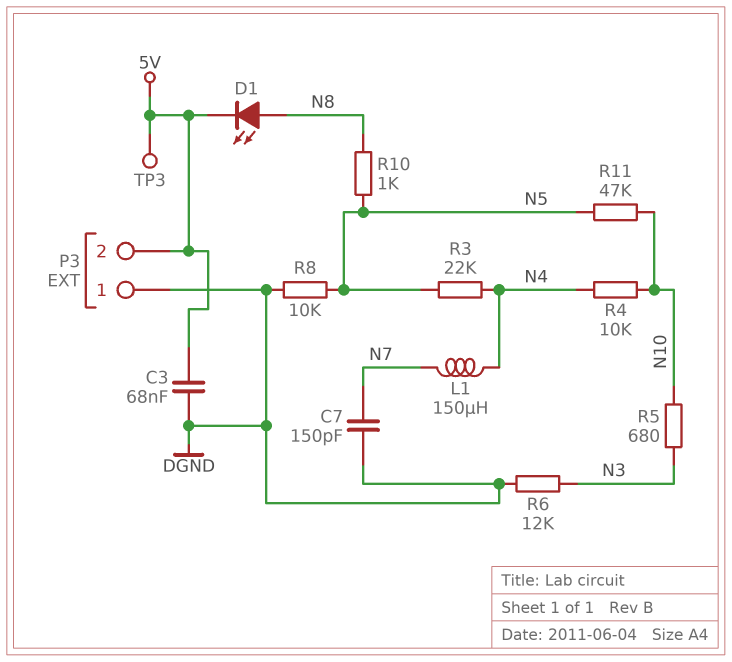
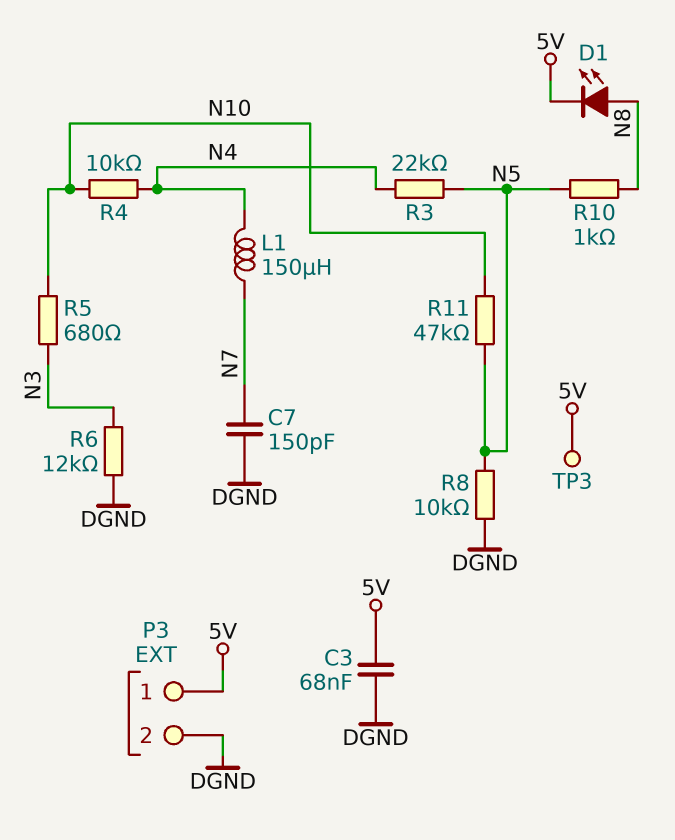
P3 pin 1: DGND -> 5V
P3 pin 2: 5V -> DGND

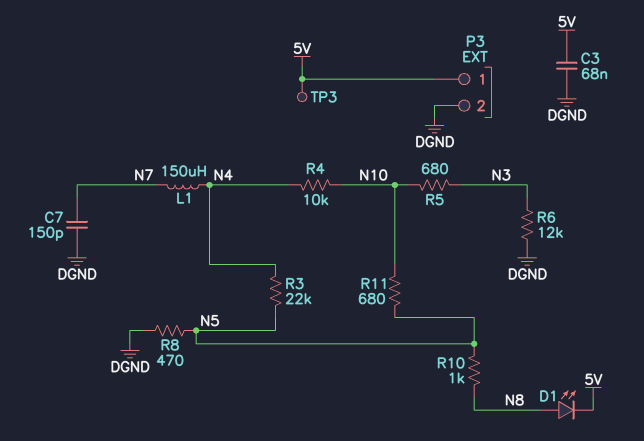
R8: 10k (DGND, N5) -> 470 (DGND, N5)
R11: 47k (N5, N10) -> 680 (N5, N10)

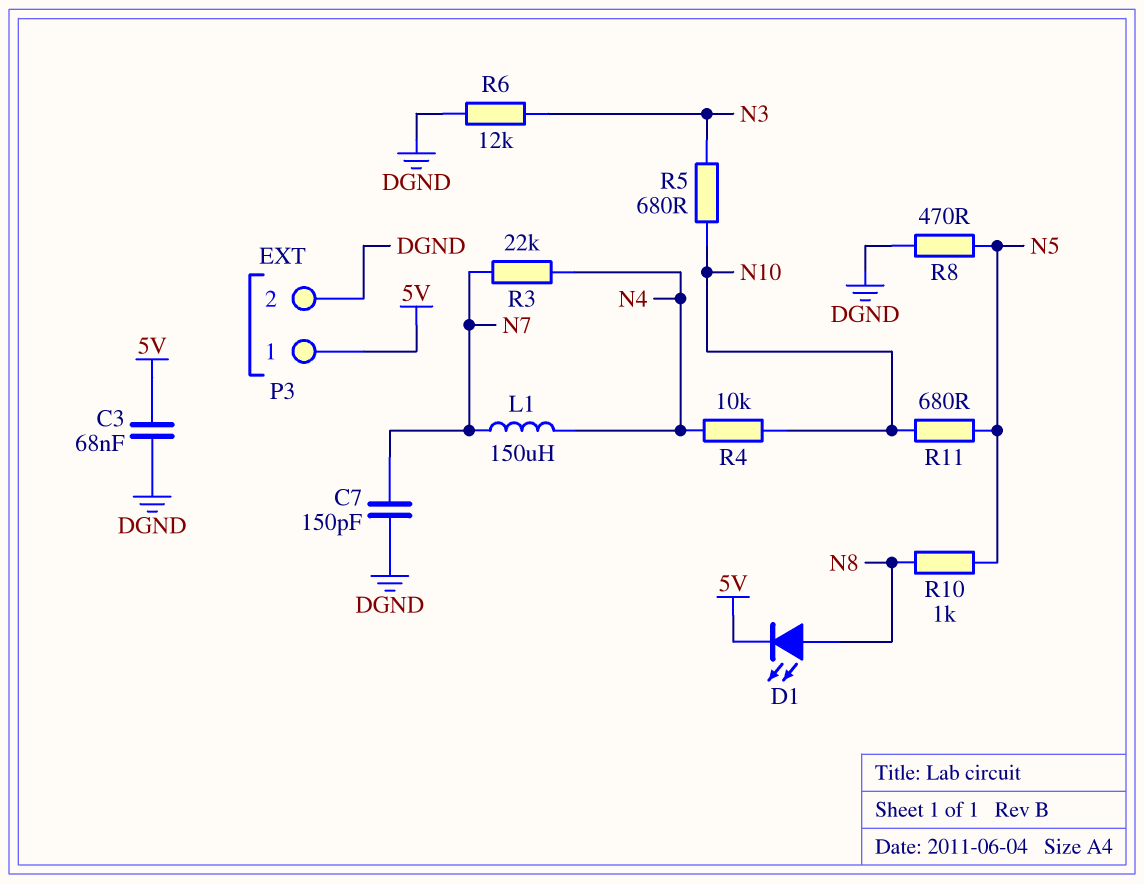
R3: 22k (N4, N5) -> 22k (N4, N7)
TP3: test point (5V) -> none

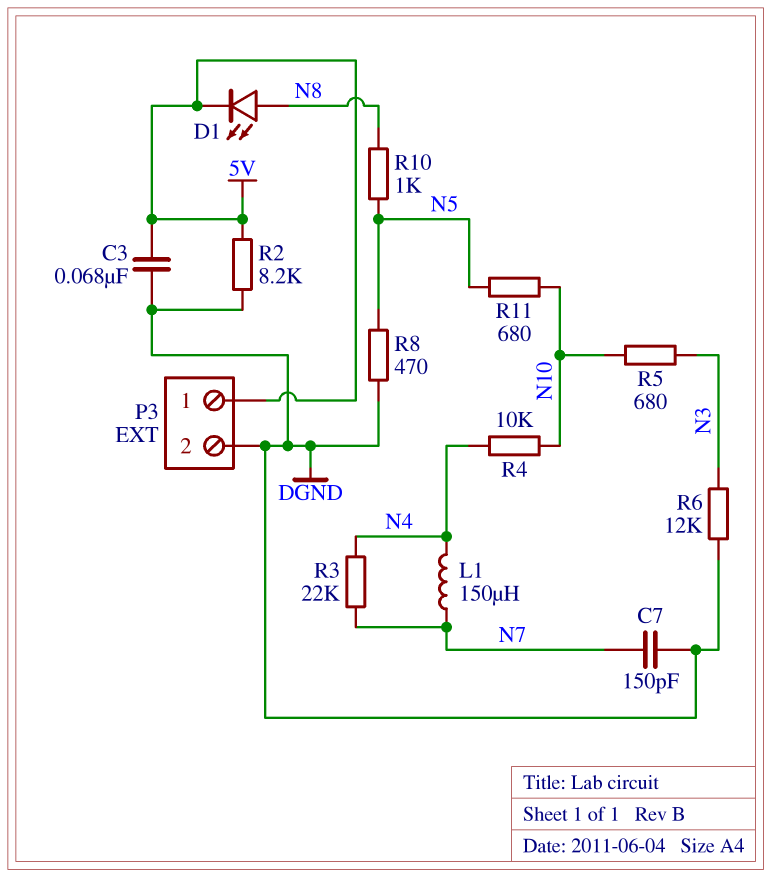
R2: none -> 8.2k (5V, DGND)

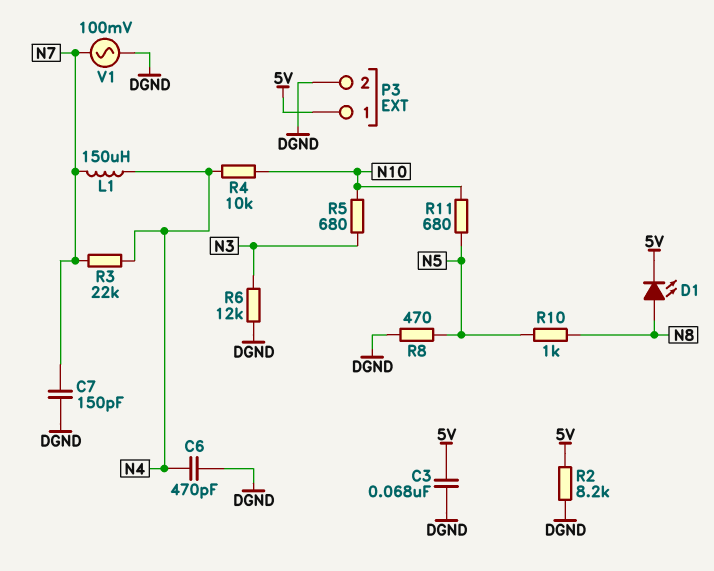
C6: none -> 470pF (DGND, N4)
V1: none -> AC 100mV (DGND, N7)

